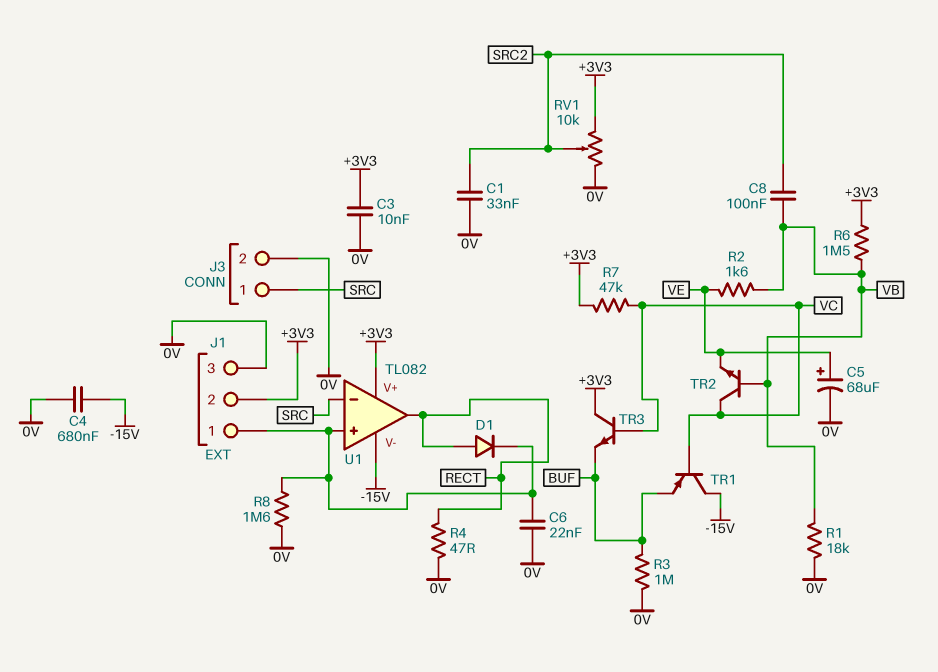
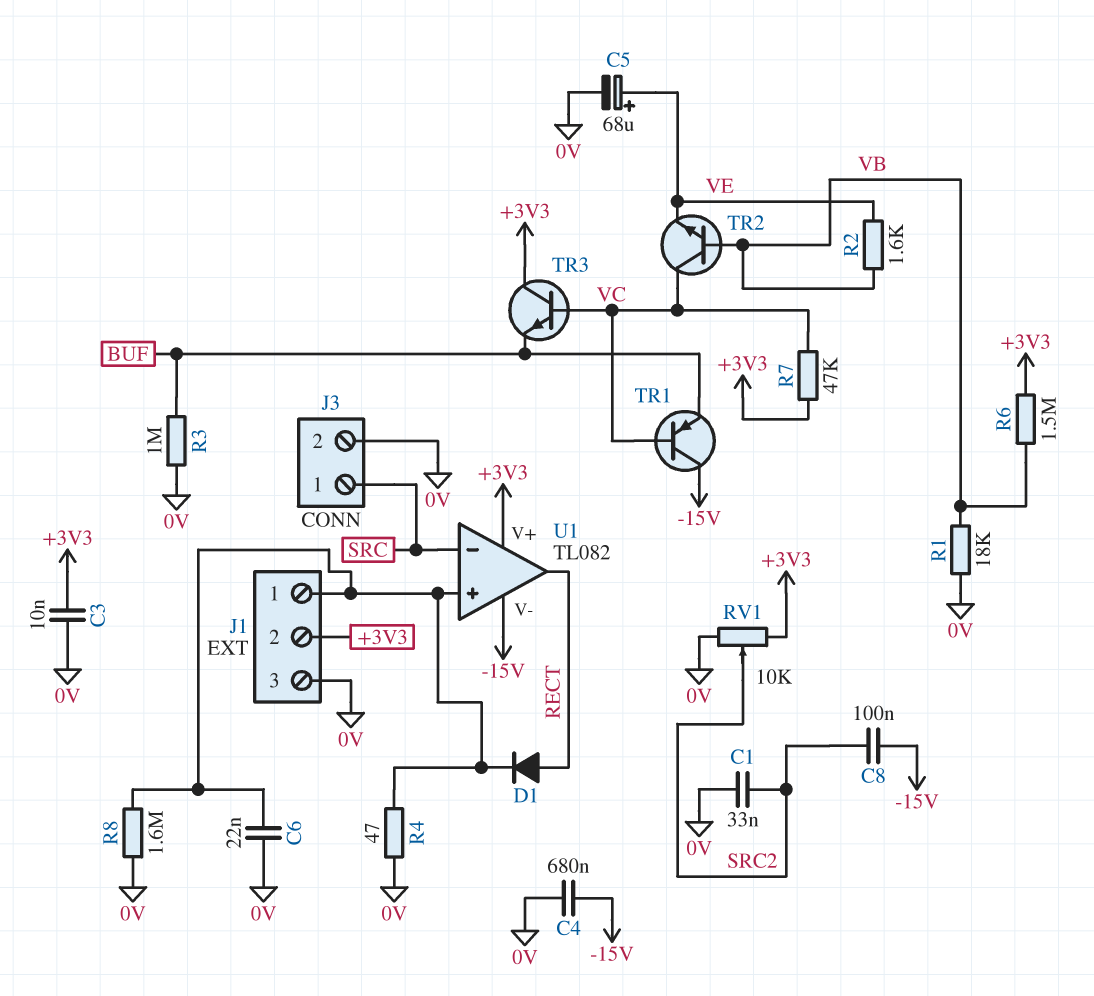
C8: 100nF (SRC2, VB) -> 100nF (-15V, SRC2)
R4: 47 (0V, RECT) -> 47 (0V, J1/1)

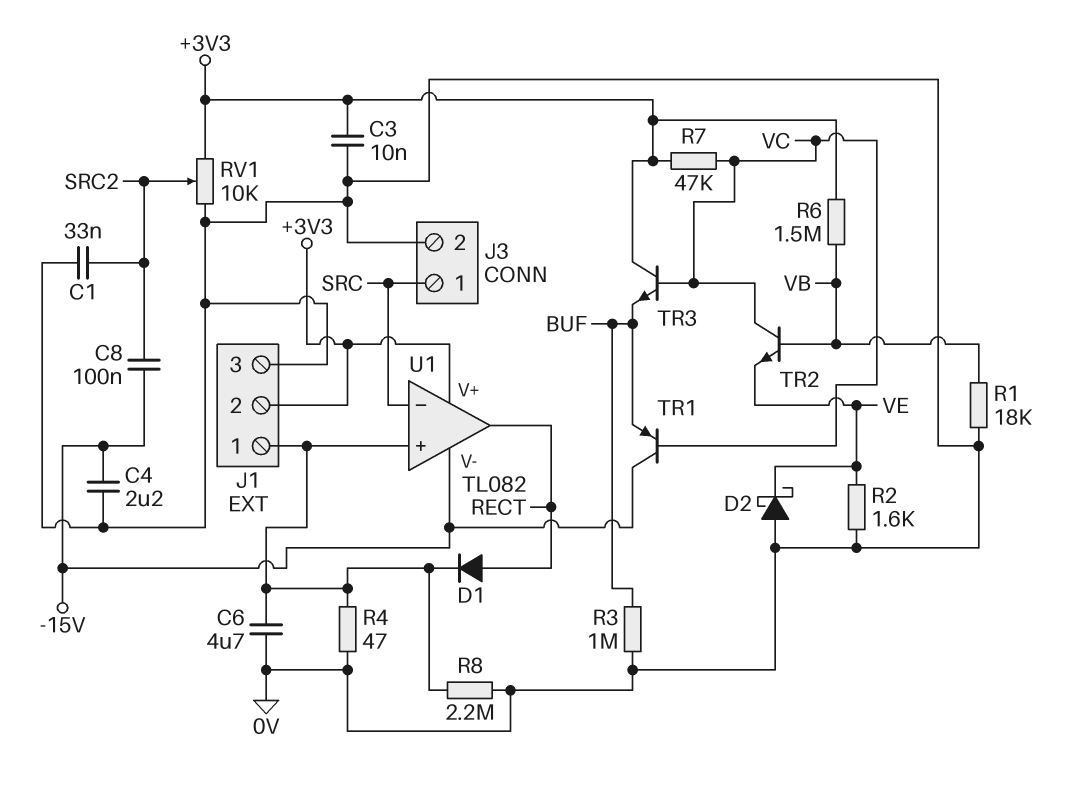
C4: 680nF (-15V, 0V) -> 2.2uF (-15V, 0V)
C5: 68uF (plus VE, minus 0V) -> none
C6: 22nF (0V, J1/1) -> 4.7uF (0V, J1/1)
D2: none -> schottky (A 0V, K VE)
R2: 1.6k (VB, VE) -> 1.6k (0V, VE)
R8: 1.6M (0V, J1/1) -> 2.2M (0V, J1/1)

